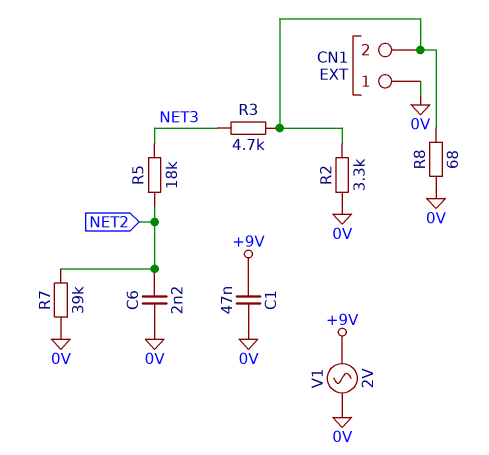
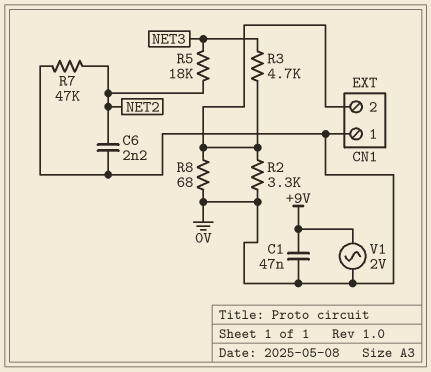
R7: 39k (0V, NET2) -> 47k (0V, NET2)

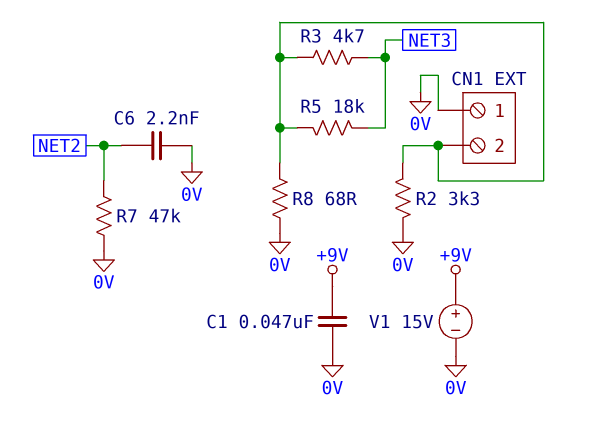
R5: 18k (NET2, NET3) -> 18k (CN1/2, NET3)
V1: AC 2V (+9V, 0V) -> 15V (plus +9V, minus 0V)

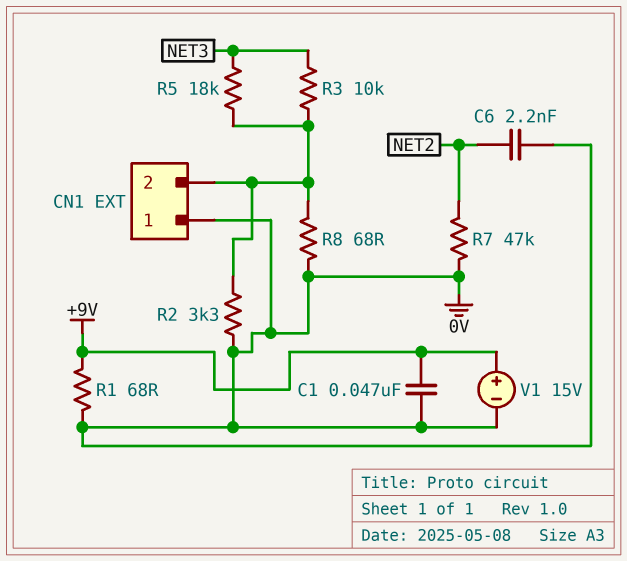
R1: none -> 68 (+9V, 0V)
R3: 4.7k (CN1/2, NET3) -> 10k (CN1/2, NET3)

